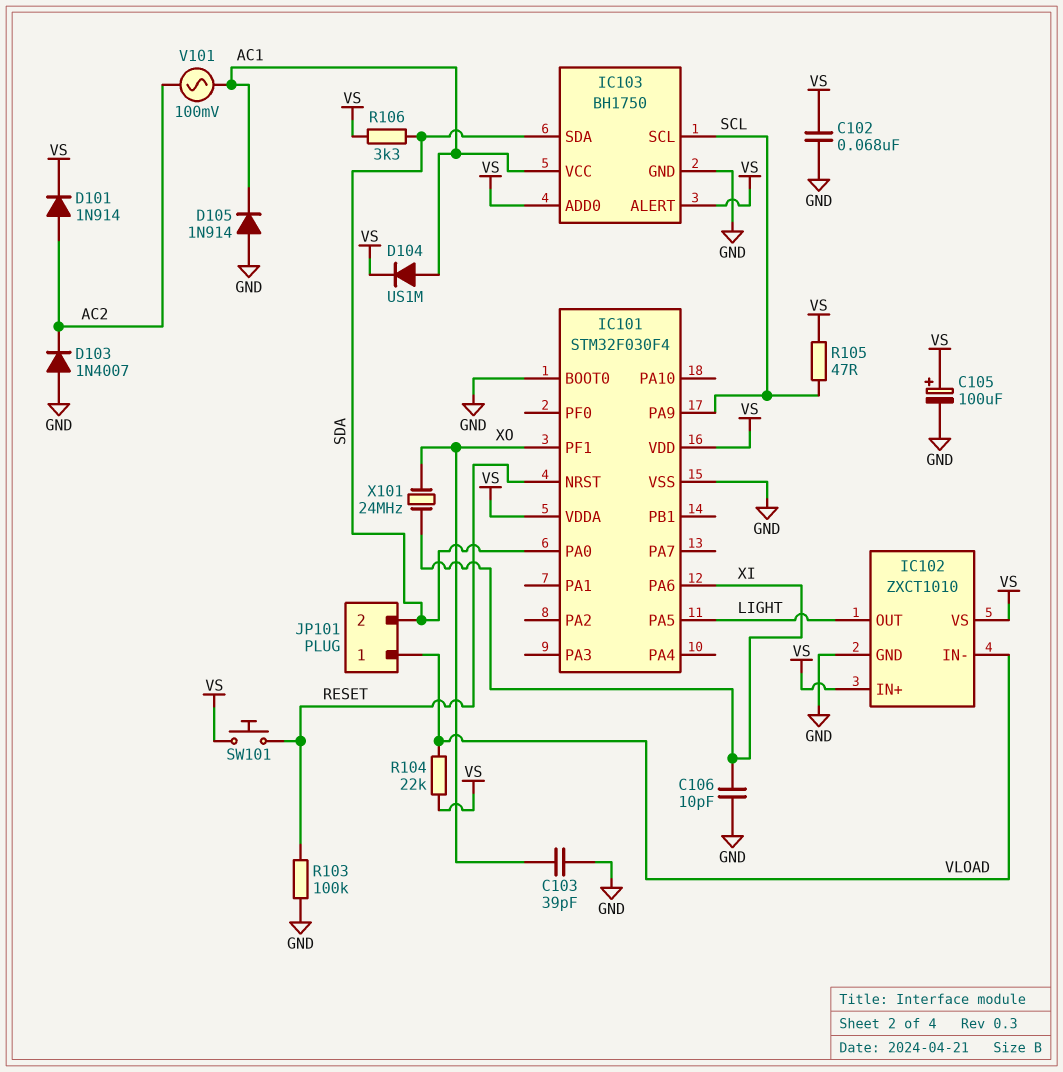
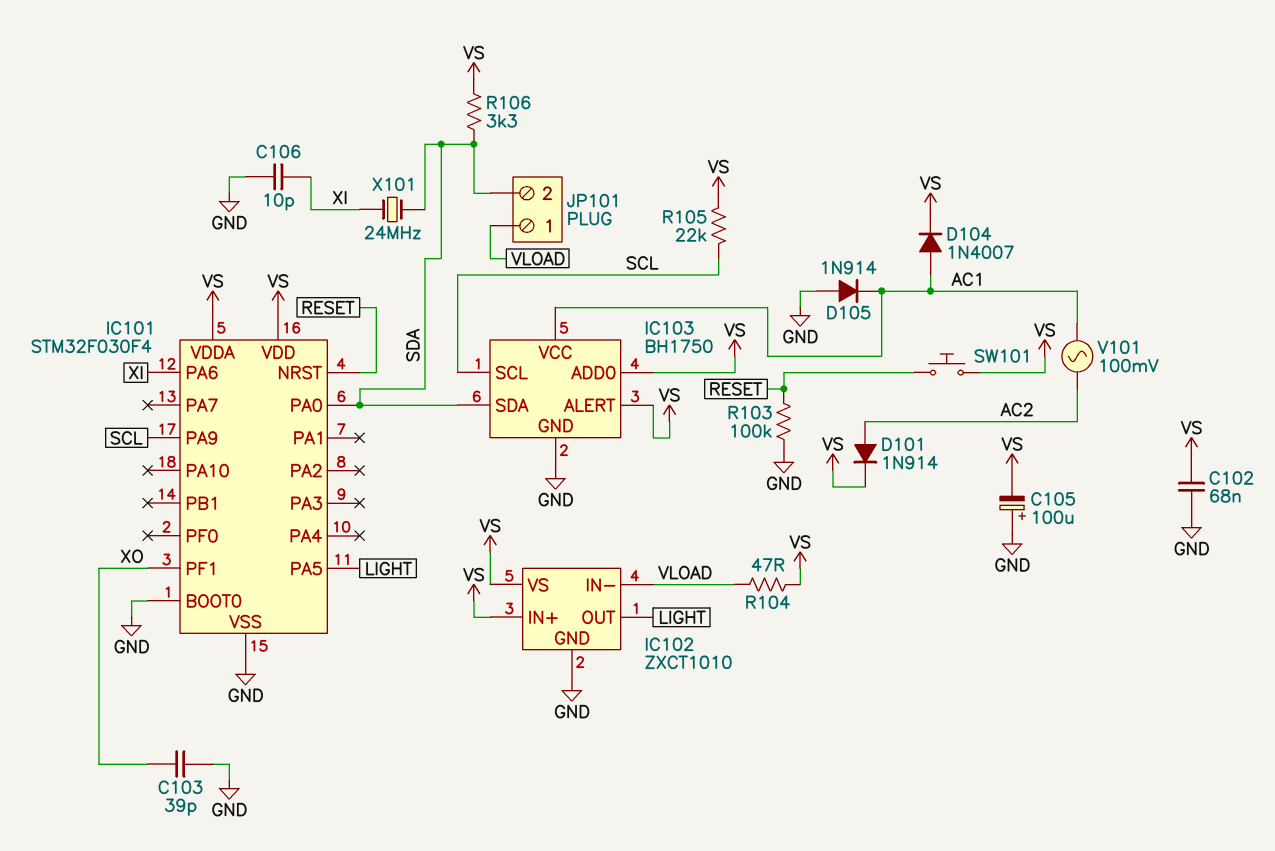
C105: 100uF (plus VS, minus GND) -> 100uF (plus GND, minus VS)
D103: diode 1N4007 (A GND, K AC2) -> none
D104: diode US1M (A AC1, K VS) -> diode 1N4007 (A AC1, K VS)
R104: 22k (VLOAD, VS) -> 47 (VLOAD, VS)
R105: 47 (SCL, VS) -> 22k (SCL, VS)
X101: 24MHz (XI, XO) -> 24MHz (SDA, XI)

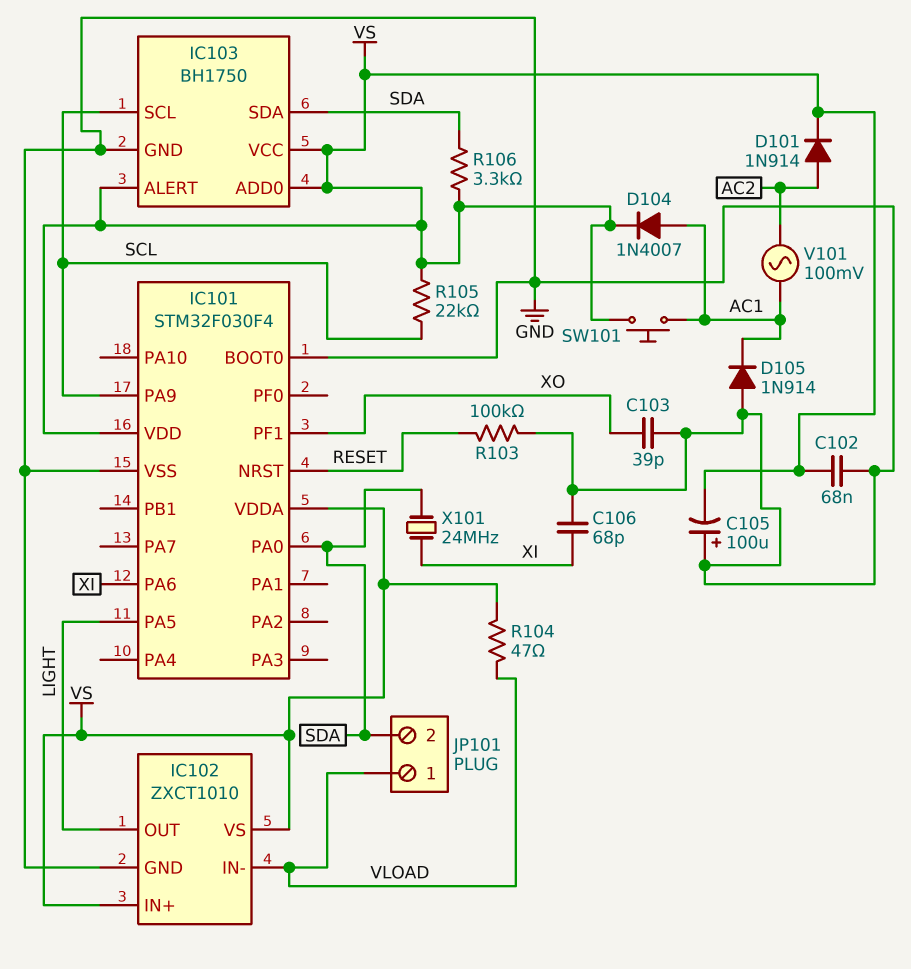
C106: 10pF (GND, XI) -> 68pF (GND, XI)
IC103 pin VCC: AC1 -> VS
SW101: button (RESET, VS) -> button (AC1, VS)

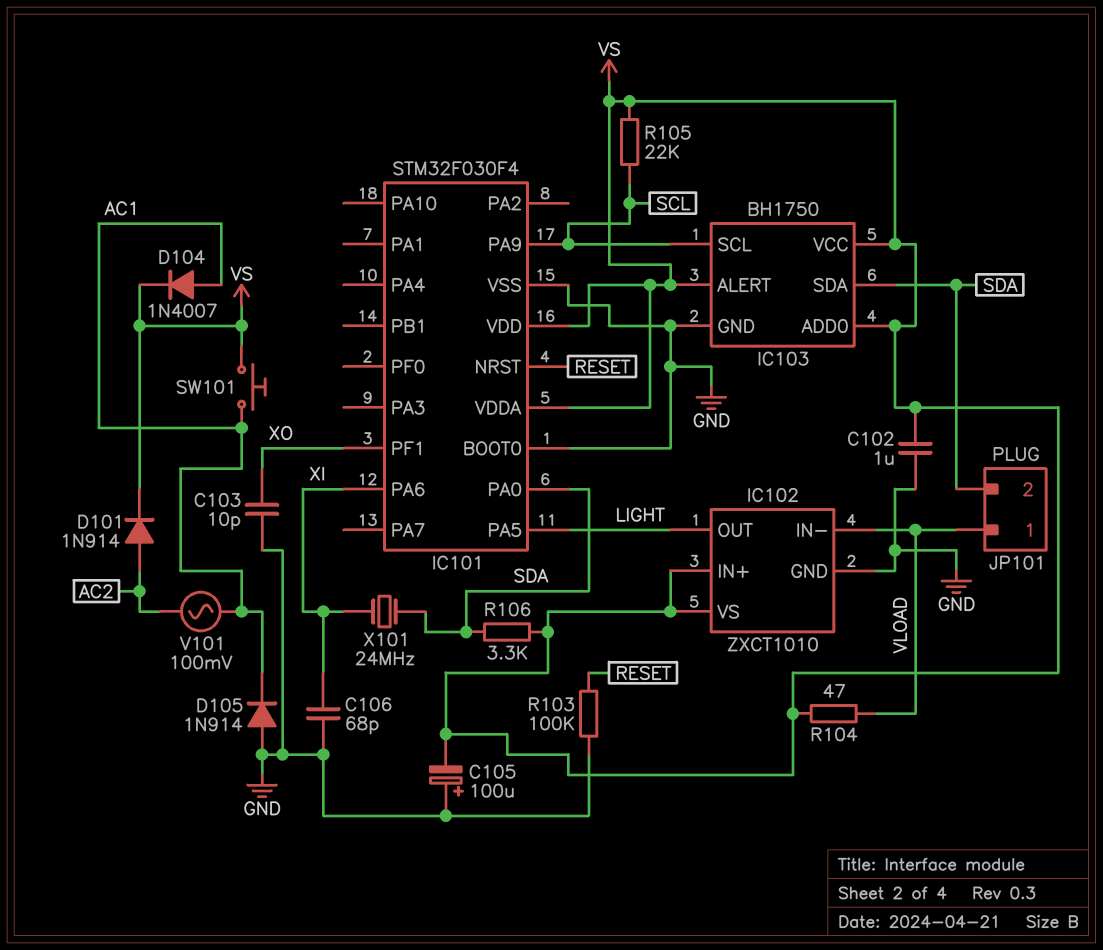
C102: 68nF (GND, VS) -> 1uF (GND, VS)
C103: 39pF (GND, XO) -> 10pF (GND, XO)

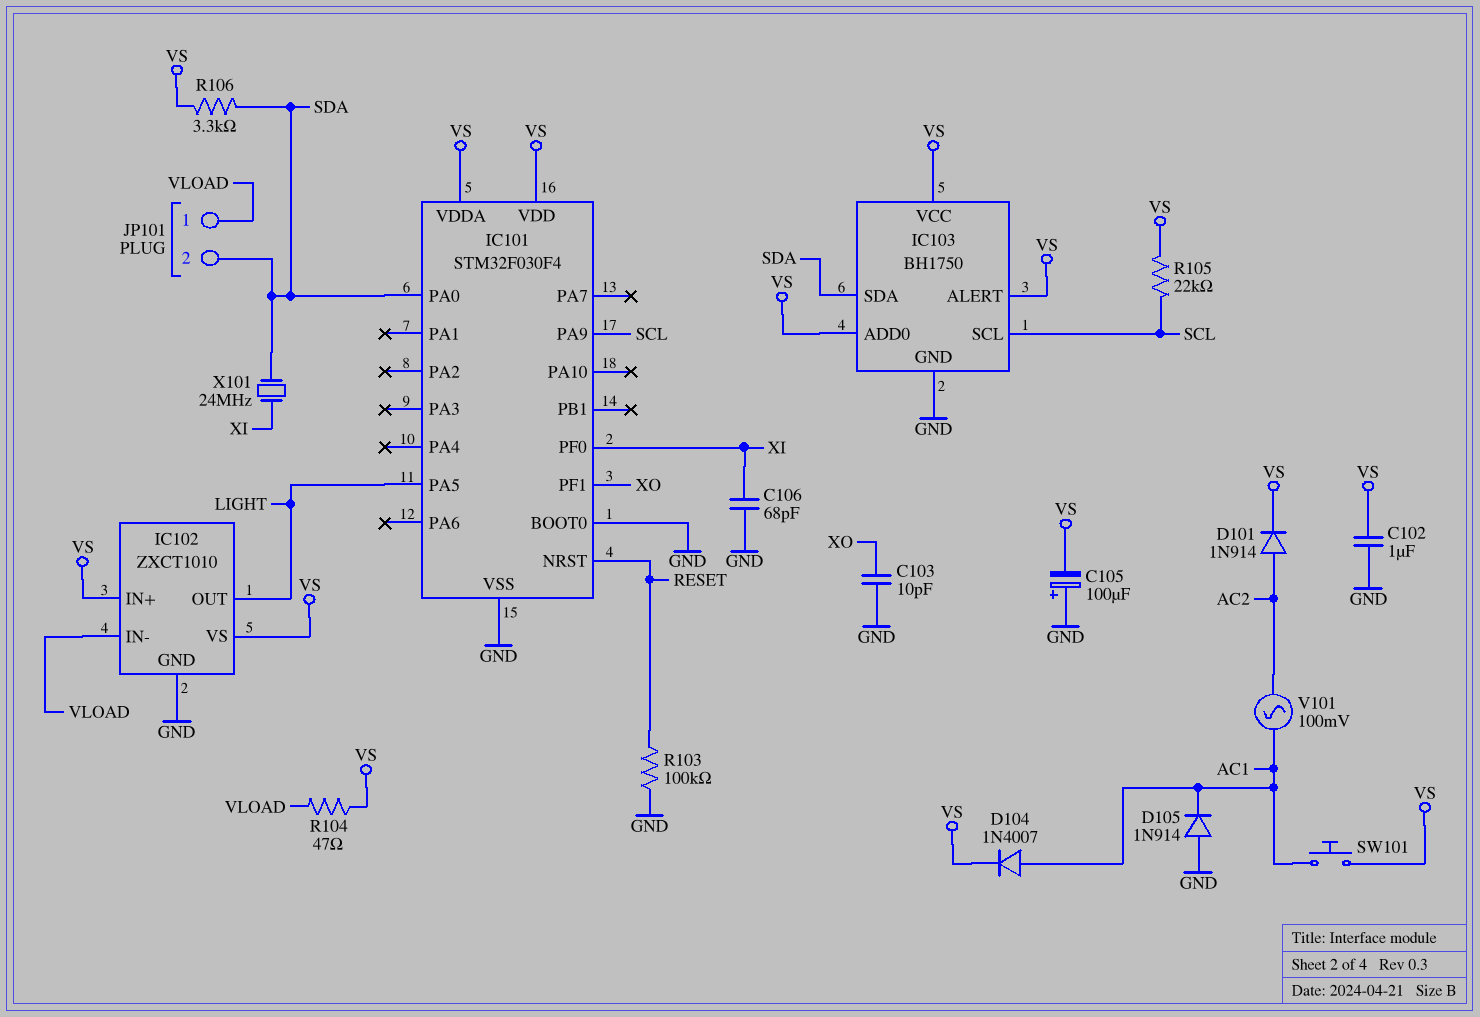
IC101 pin PA6: XI -> none
IC101 pin PF0: none -> XI

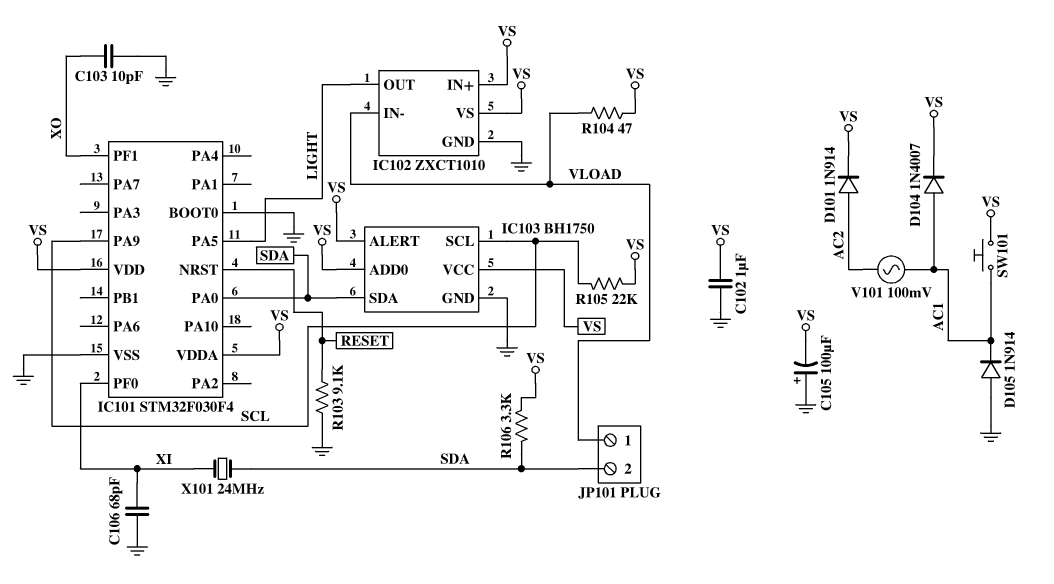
R103: 100k (GND, RESET) -> 9.1k (GND, RESET)

